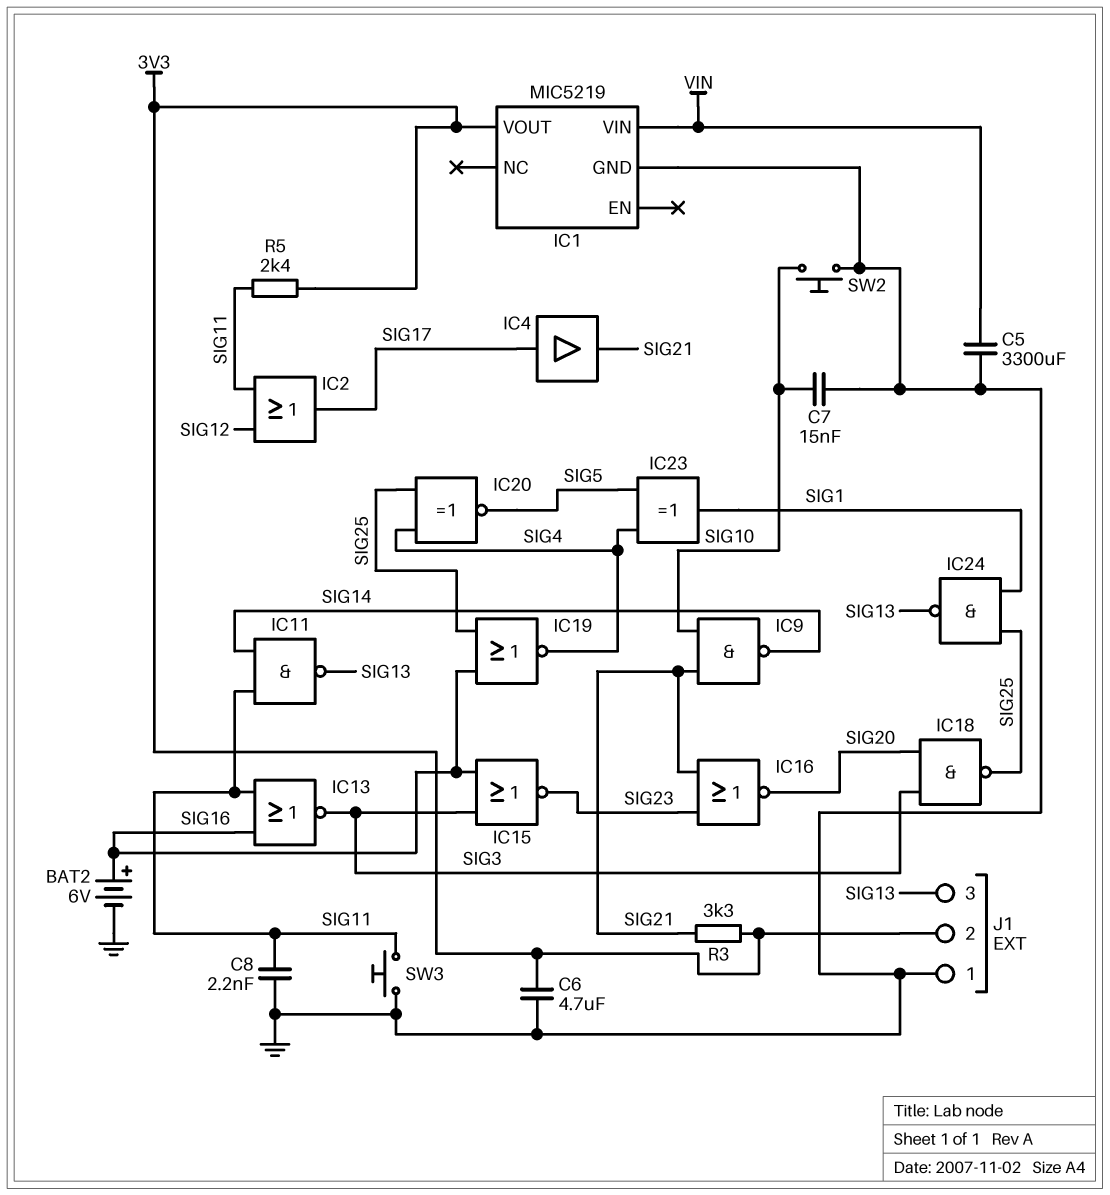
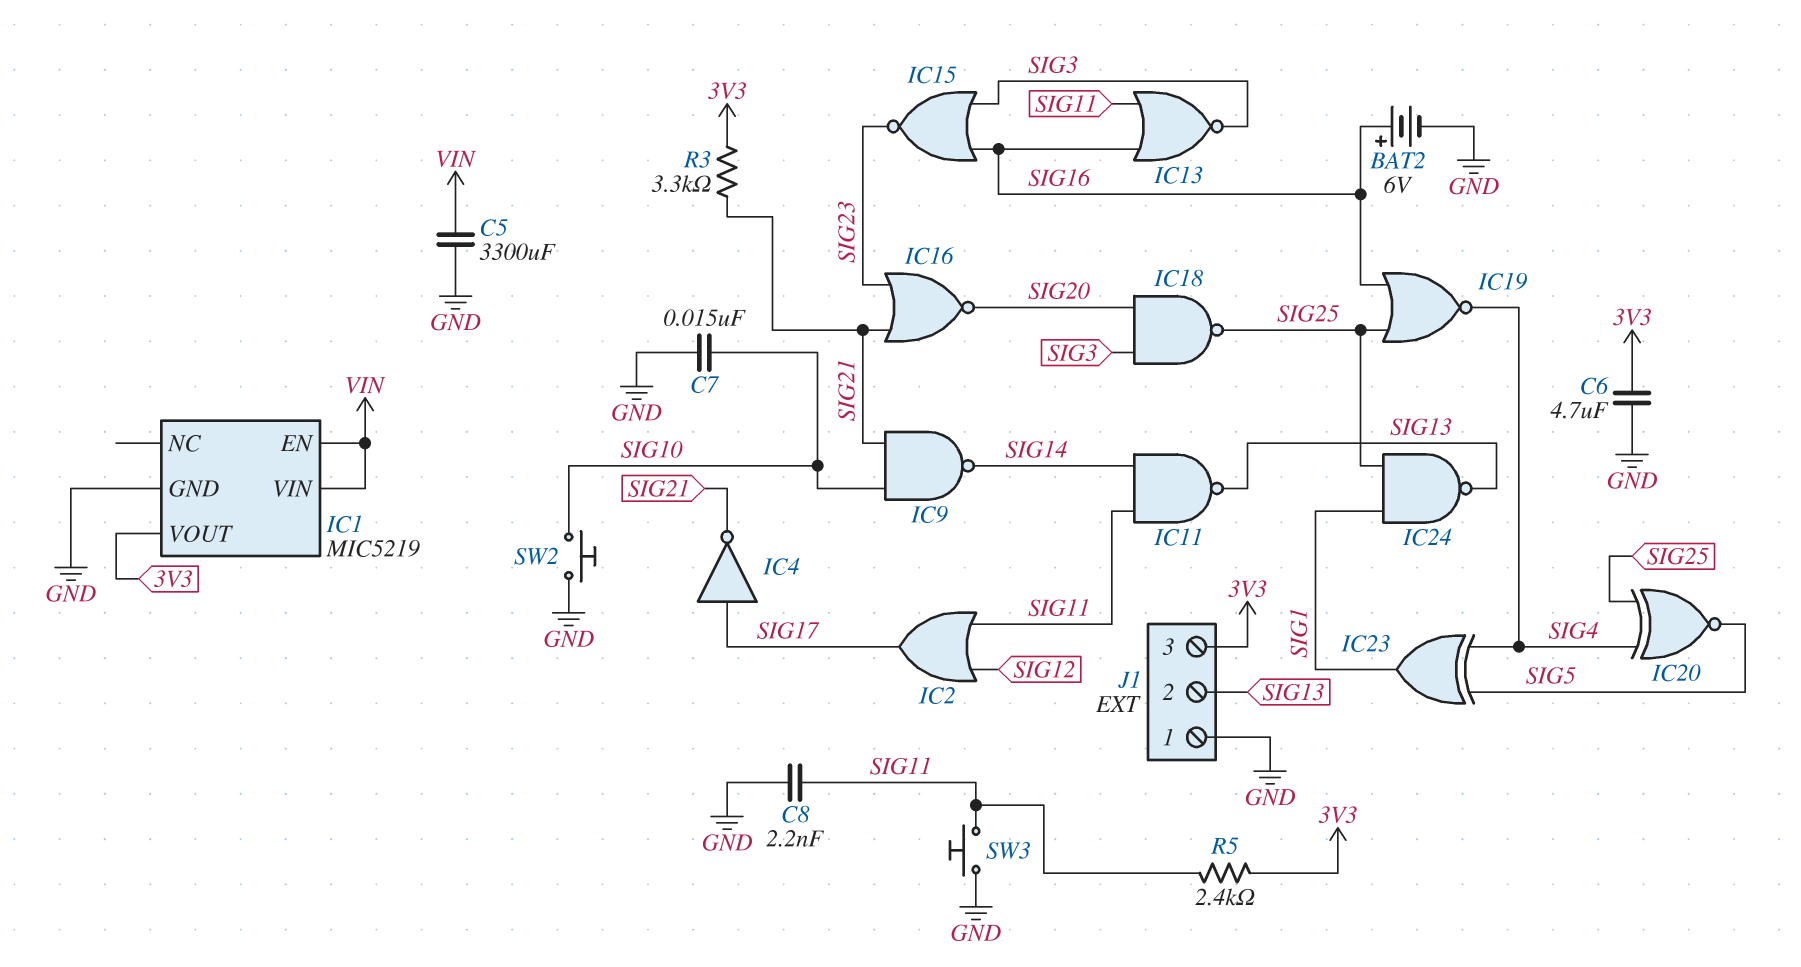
IC1 pin EN: none -> VIN
IC4: buffer (in SIG17, out SIG21) -> NOT (in SIG17, out SIG21)
J1 pin 2: 3V3 -> SIG13
J1 pin 3: SIG13 -> 3V3

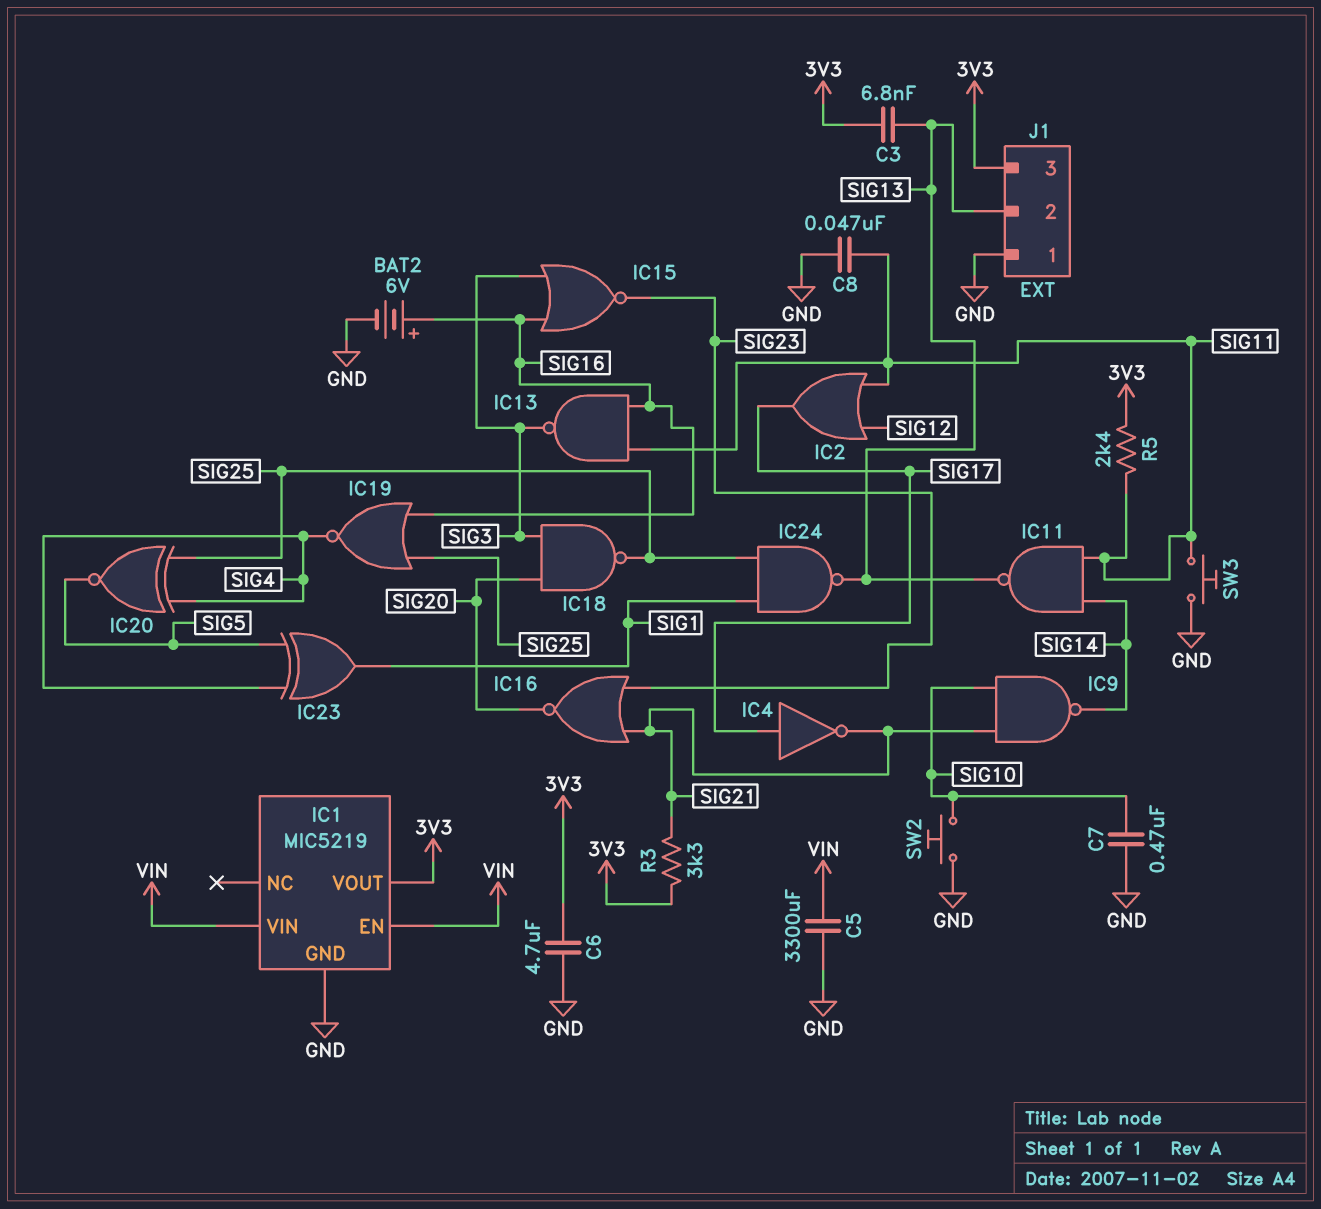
C3: none -> 6.8nF (3V3, SIG13)
C7: 15nF (GND, SIG10) -> 470nF (GND, SIG10)
C8: 2.2nF (GND, SIG11) -> 47nF (GND, SIG11)
IC13: NOR (in SIG11, in SIG16, out SIG3) -> NAND (in SIG11, in SIG16, out SIG3)

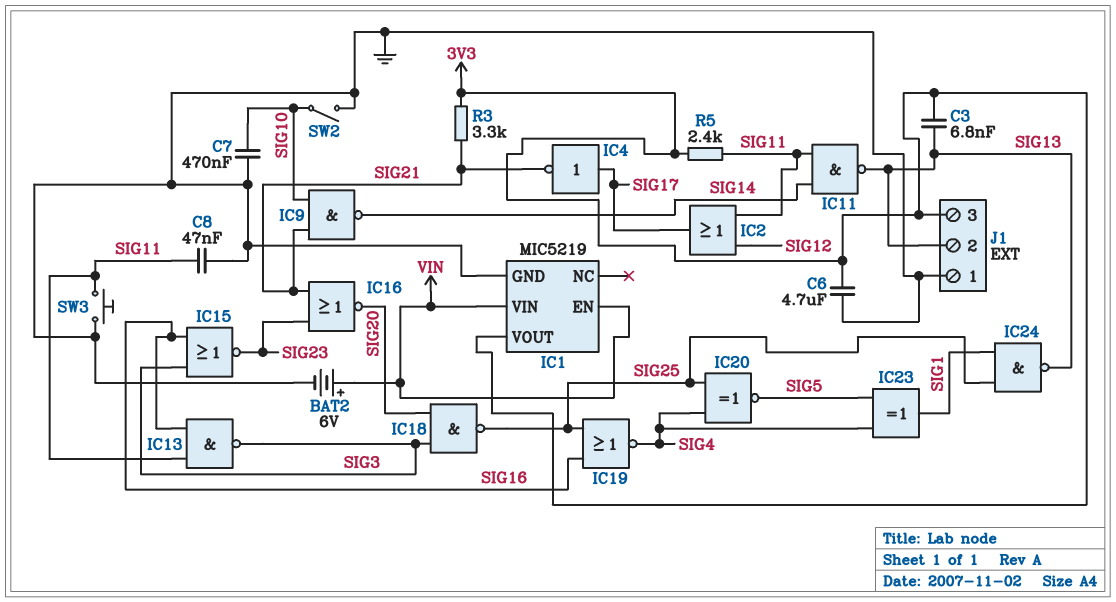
BAT2: 6V (plus SIG16, minus GND) -> 6V (plus VIN, minus GND)
C5: 3300uF (GND, VIN) -> none
SW2: button (GND, SIG10) -> switch (GND, SIG10)

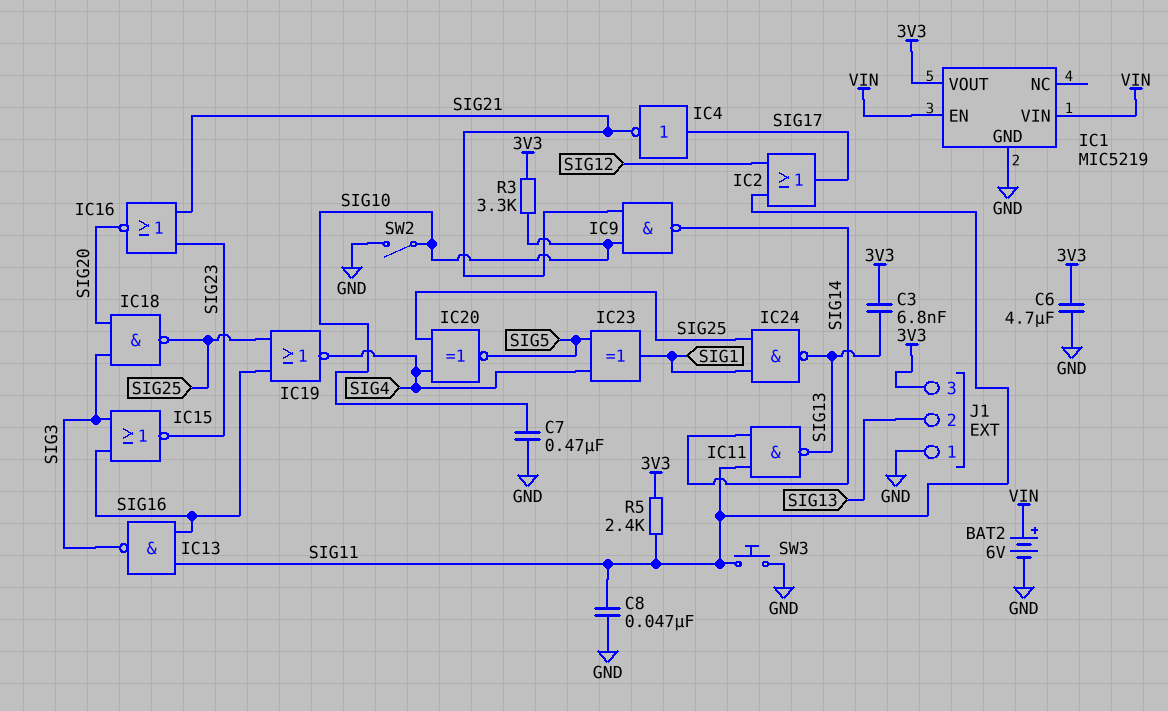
R3: 3.3k (3V3, SIG21) -> 3.3k (3V3, SIG10)

